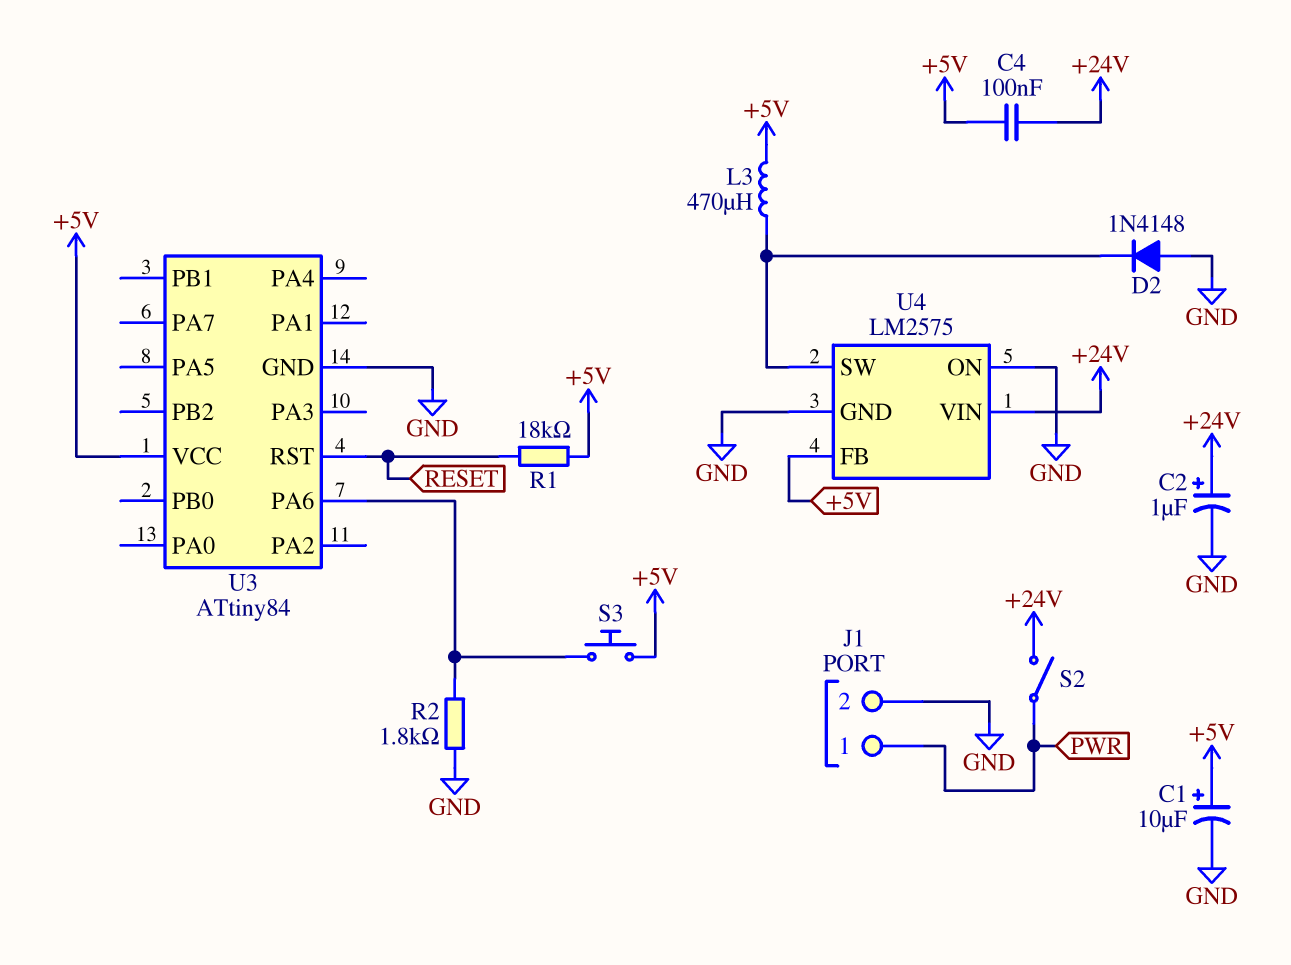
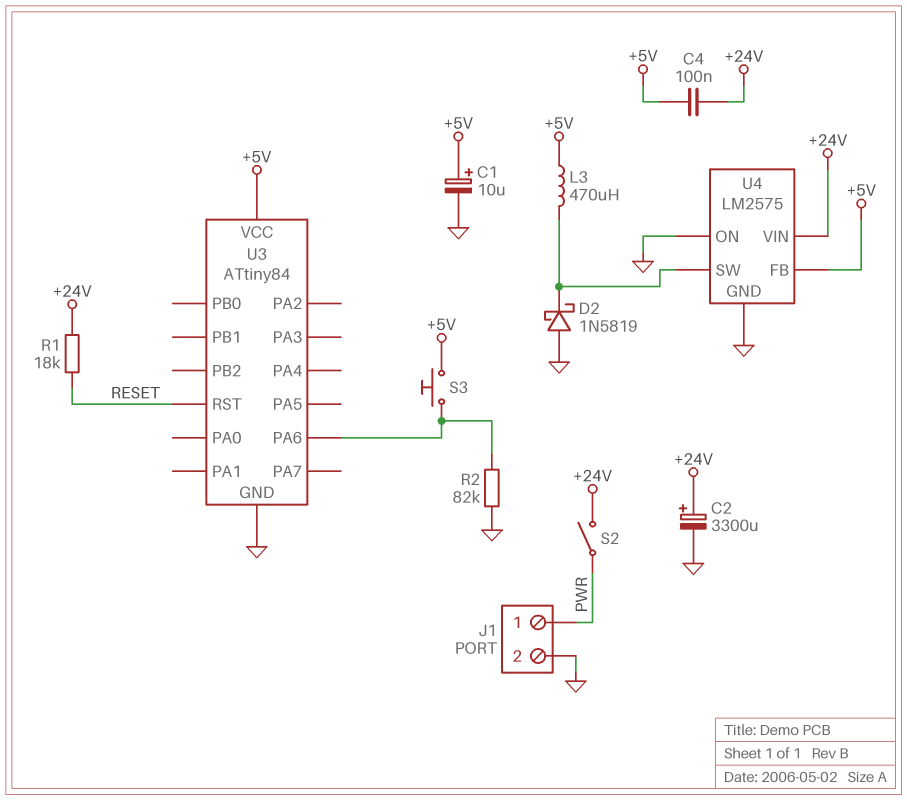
C2: 1uF (plus +24V, minus GND) -> 3300uF (plus +24V, minus GND)
D2: diode 1N4148 (A GND, K U4/SW) -> schottky 1N5819 (A GND, K U4/SW)
R1: 18k (+5V, RESET) -> 18k (+24V, RESET)
R2: 1.8k (GND, U3/PA6) -> 82k (GND, U3/PA6)

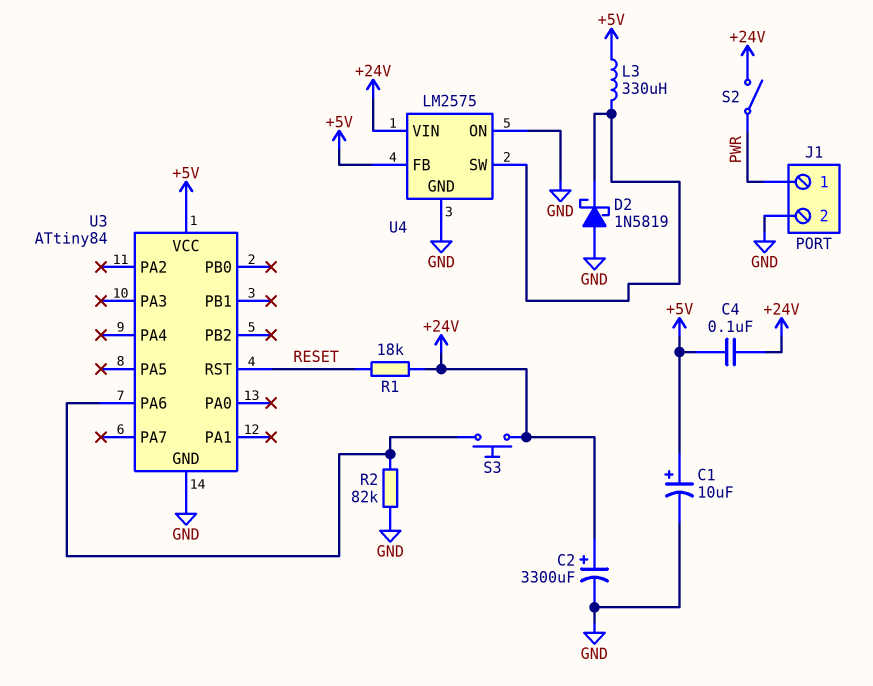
L3: 470uH (+5V, U4/SW) -> 330uH (+5V, U4/SW)
S3: button (+5V, U3/PA6) -> button (+24V, U3/PA6)

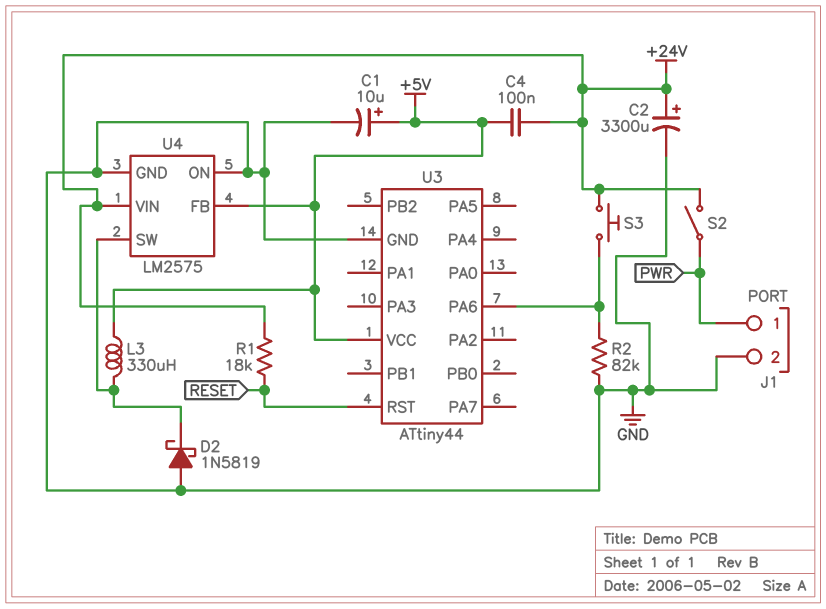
U3: ATtiny84 -> ATtiny44

